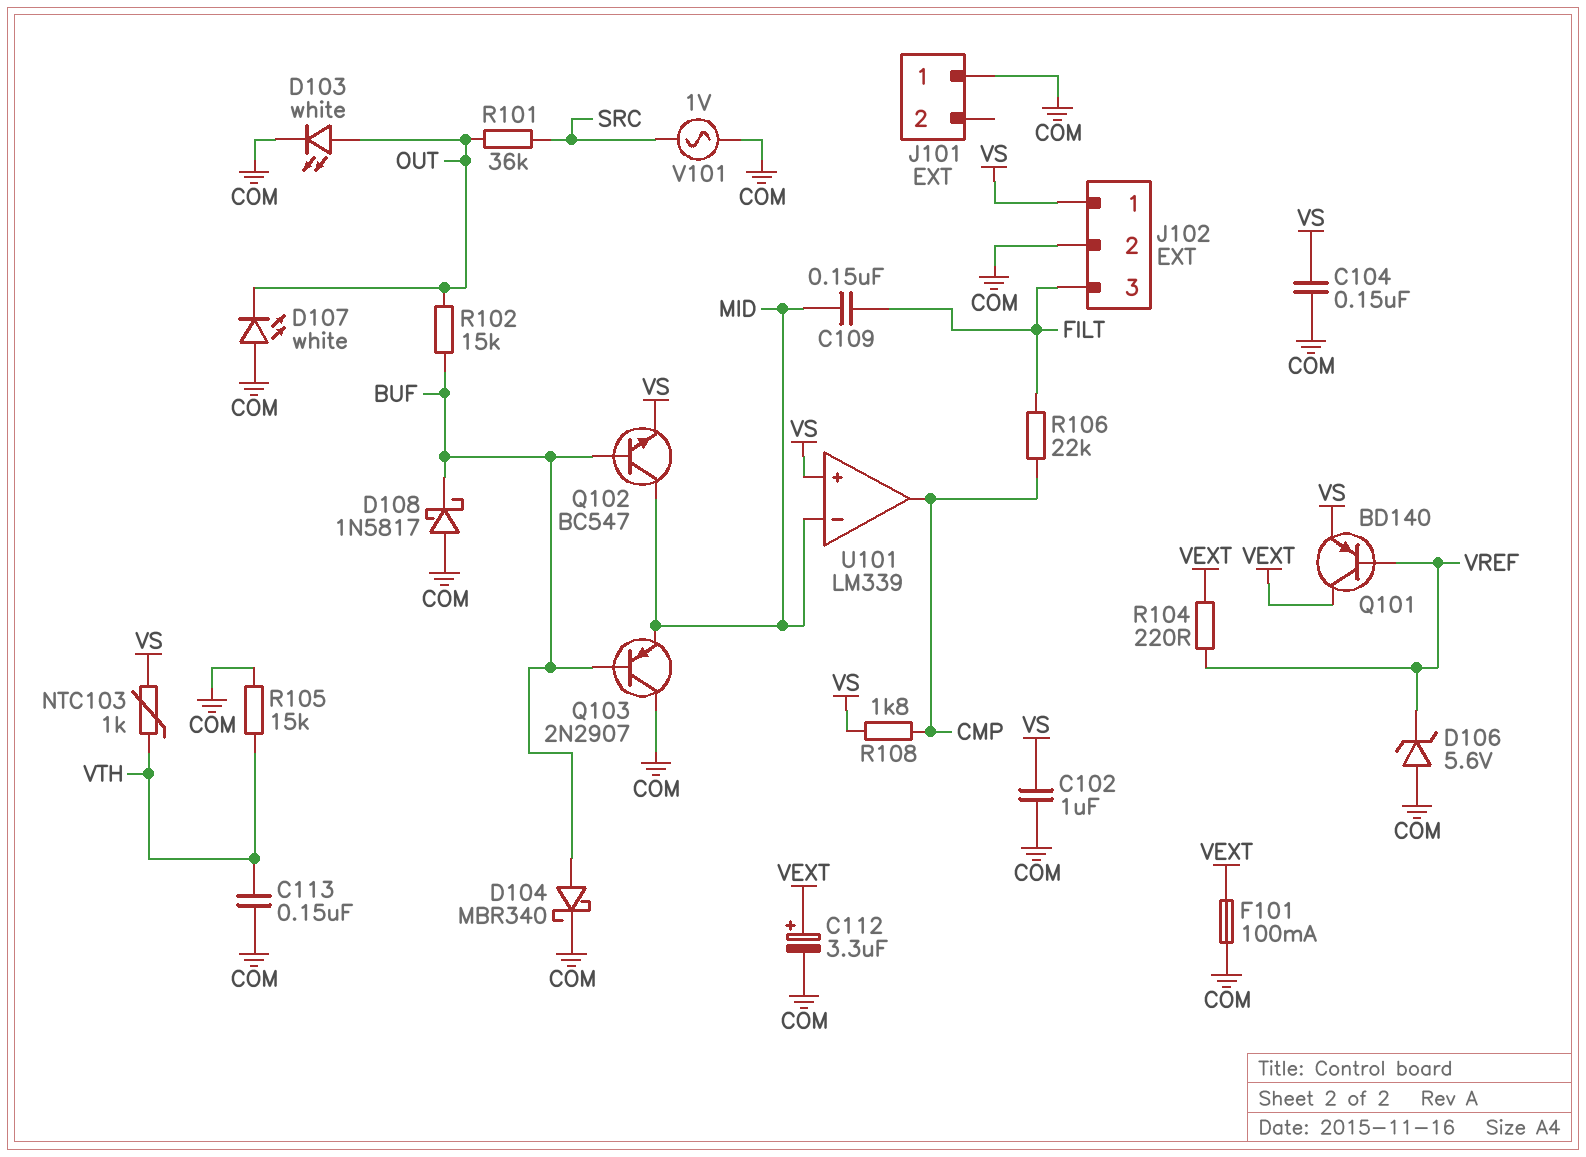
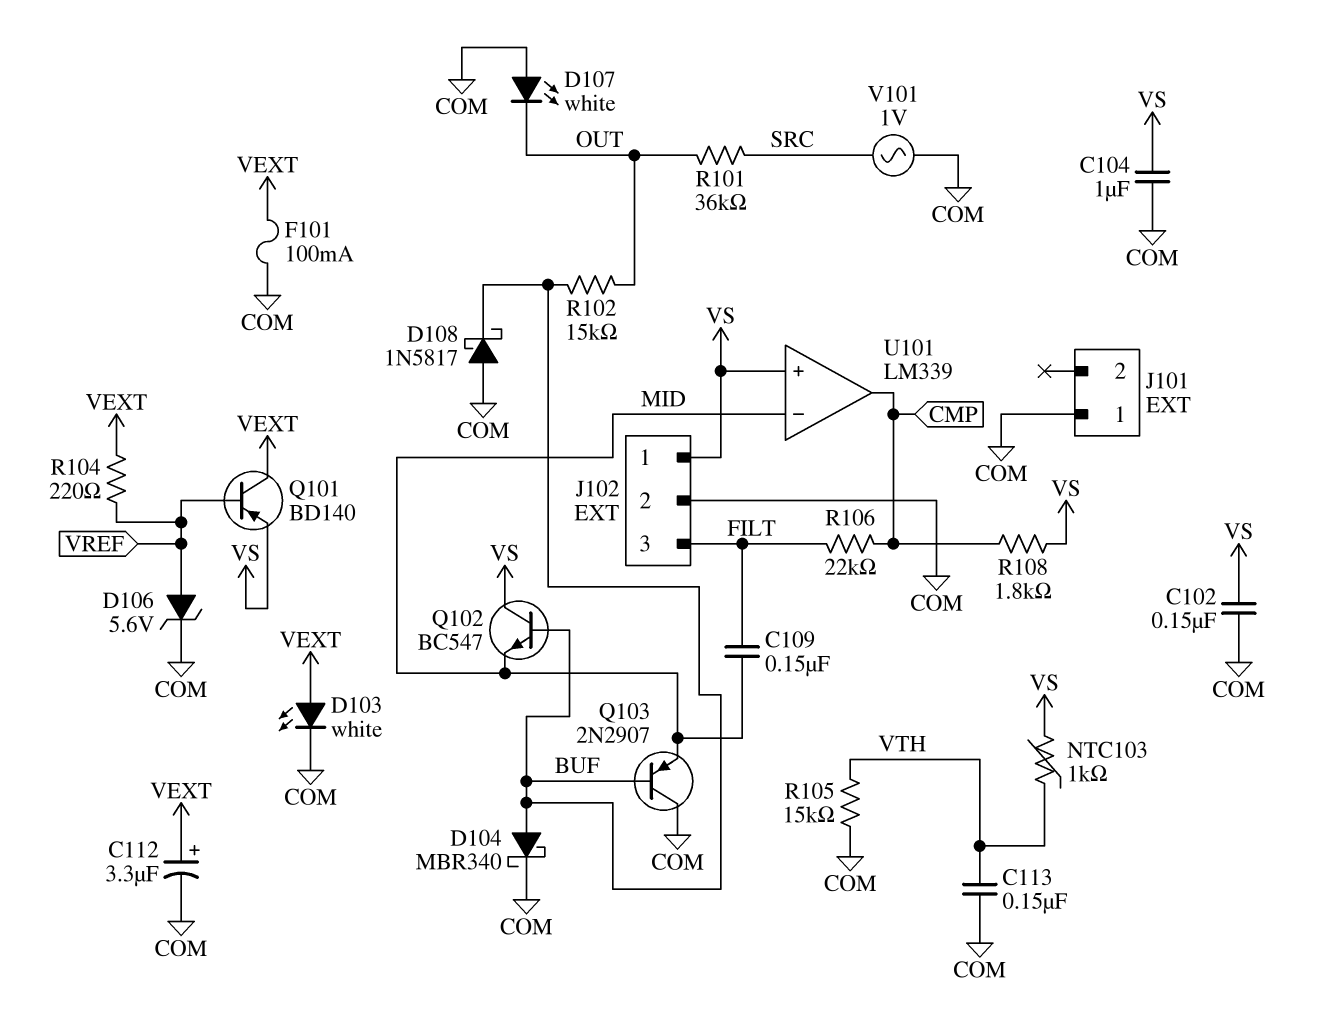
C102: 1uF (COM, VS) -> 150nF (COM, VS)
C104: 150nF (COM, VS) -> 1uF (COM, VS)
D103: LED white (A OUT, K COM) -> LED white (A VEXT, K COM)
D106: zener 5.6V (A COM, K VREF) -> zener 5.6V (A VREF, K COM)
Q102: NPN BC547 (B BUF, C MID, E VS) -> NPN BC547 (B BUF, C VS, E MID)

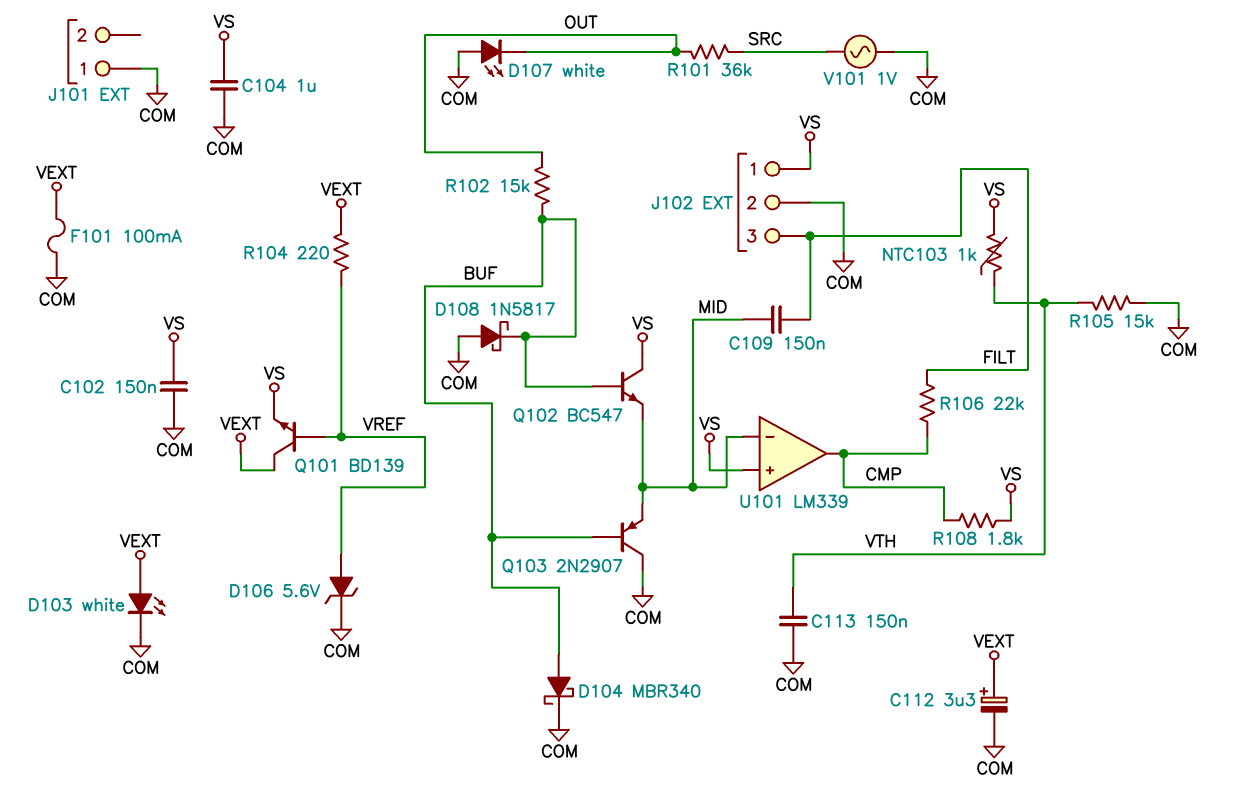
Q101: PNP BD140 (B VREF, C VEXT, E VS) -> NPN BD139 (B VREF, C VEXT, E VS)

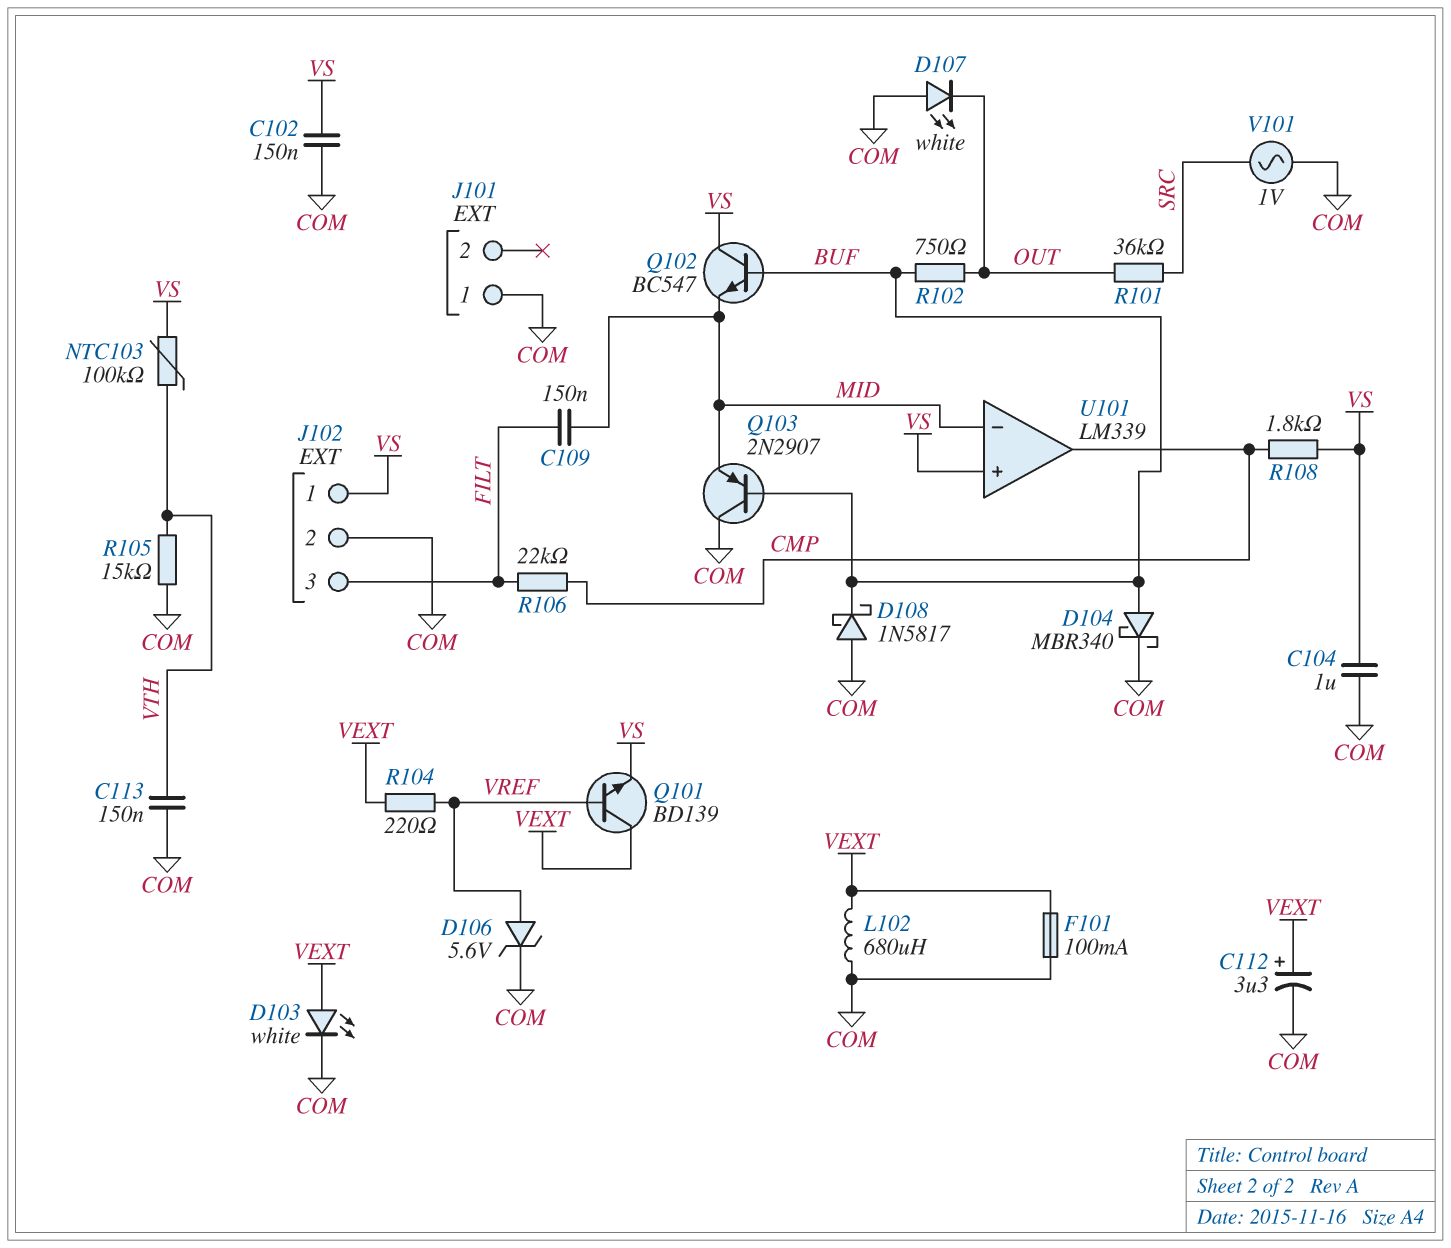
L102: none -> 680uH (COM, VEXT)
NTC103: 1k (VS, VTH) -> 100k (VS, VTH)
R102: 15k (BUF, OUT) -> 750 (BUF, OUT)

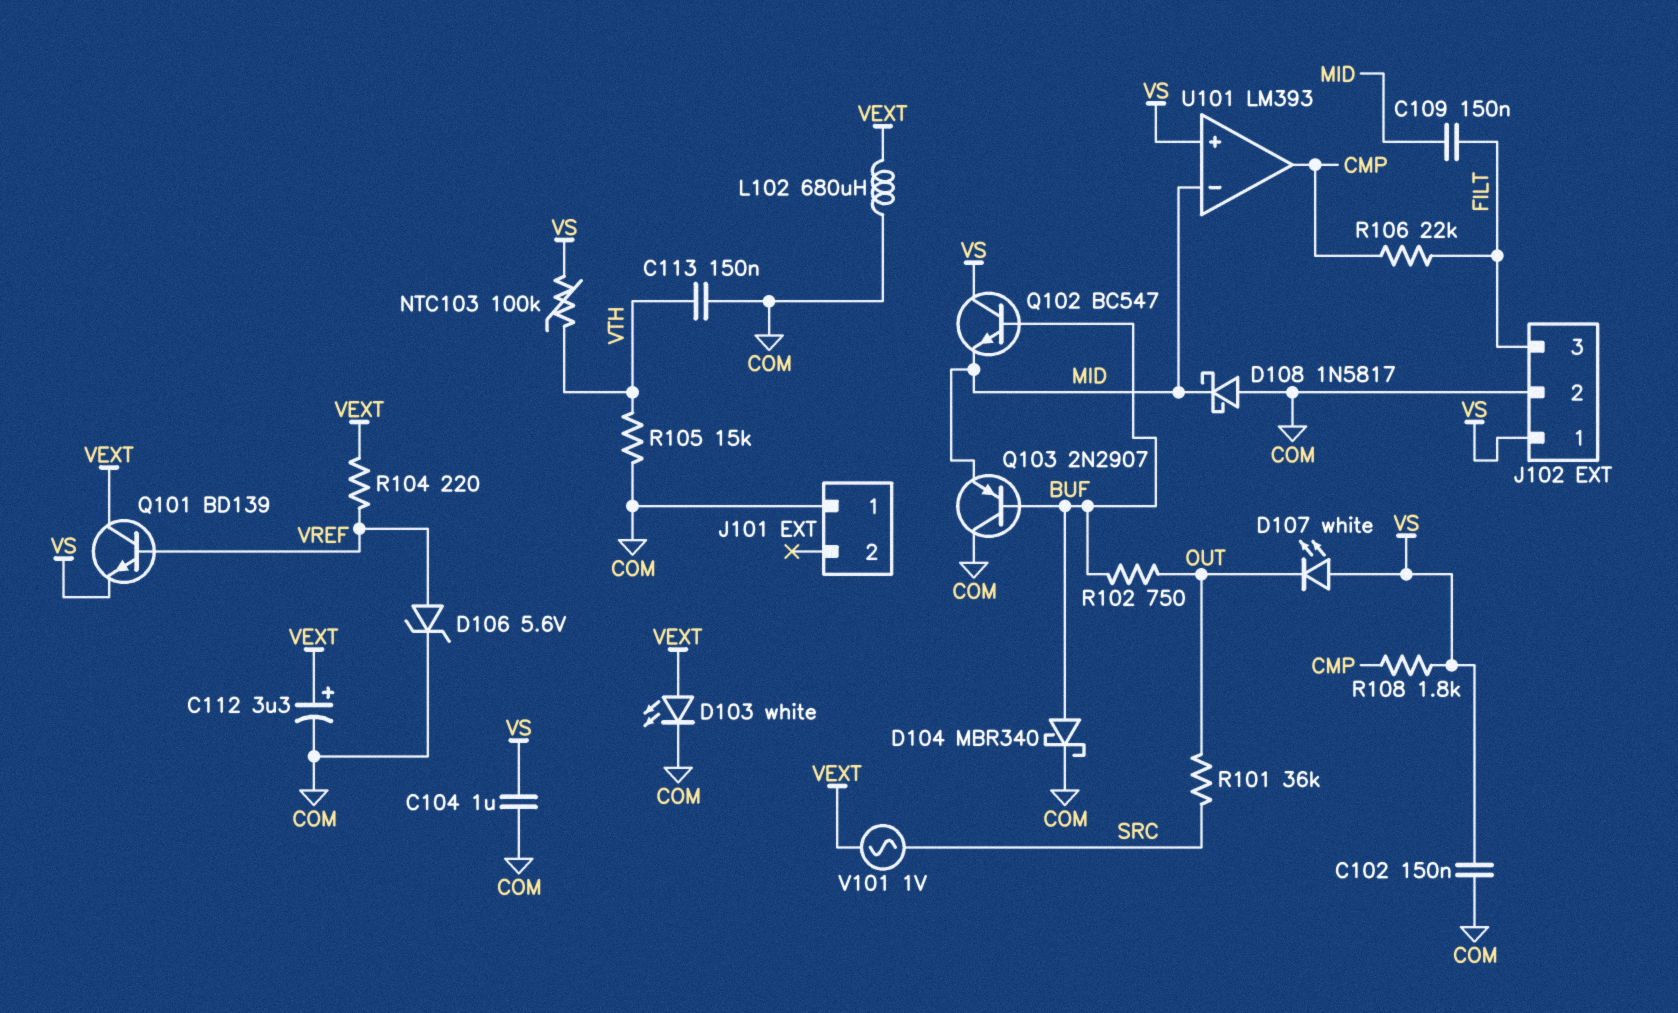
D107: LED white (A COM, K OUT) -> LED white (A VS, K OUT)
D108: schottky 1N5817 (A COM, K BUF) -> schottky 1N5817 (A COM, K MID)
F101: 100mA (COM, VEXT) -> none
U101: LM339 -> LM393
V101: AC 1V (COM, SRC) -> AC 1V (SRC, VEXT)

